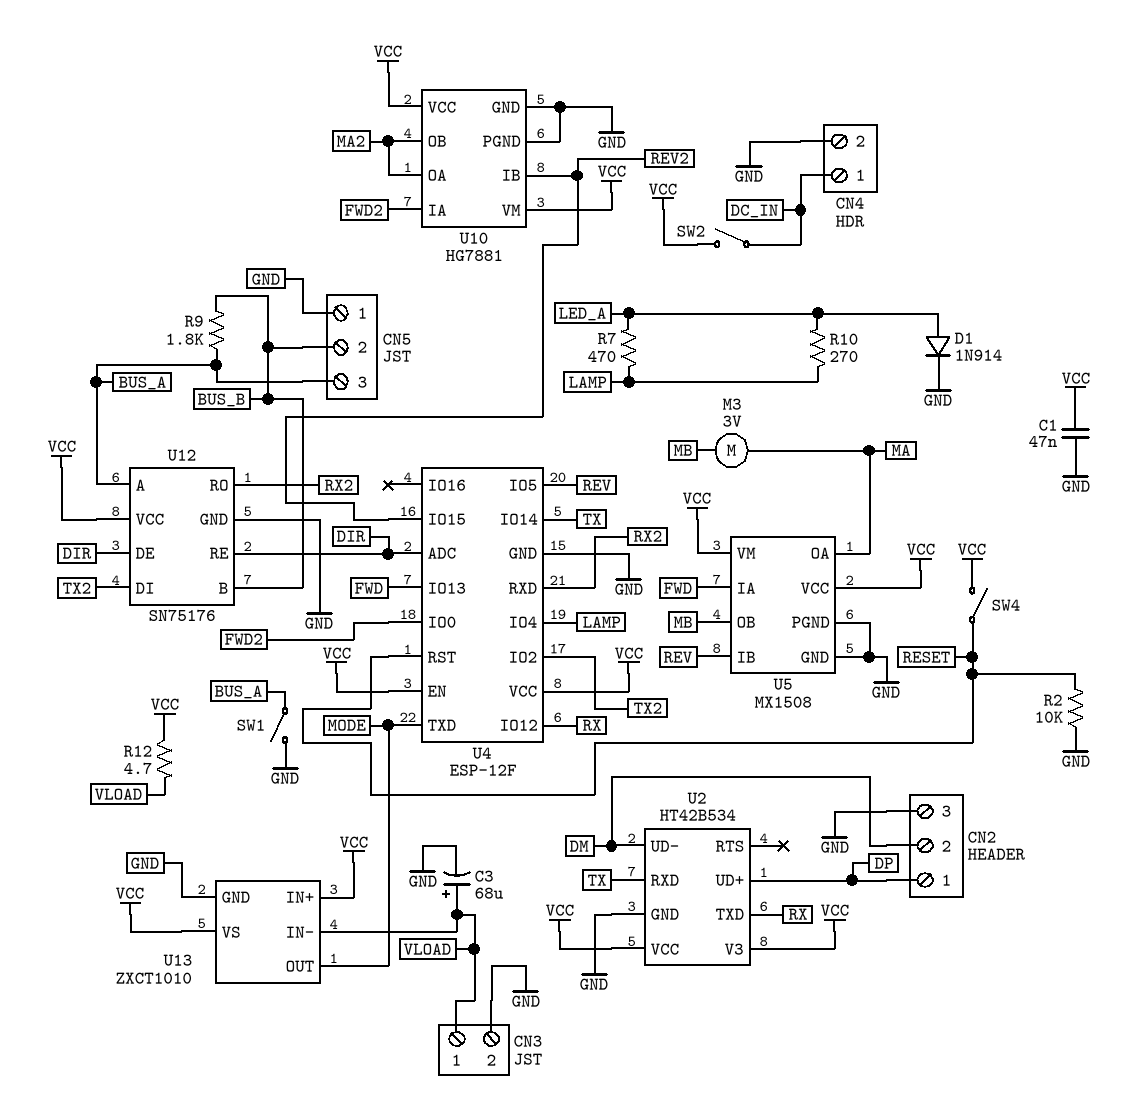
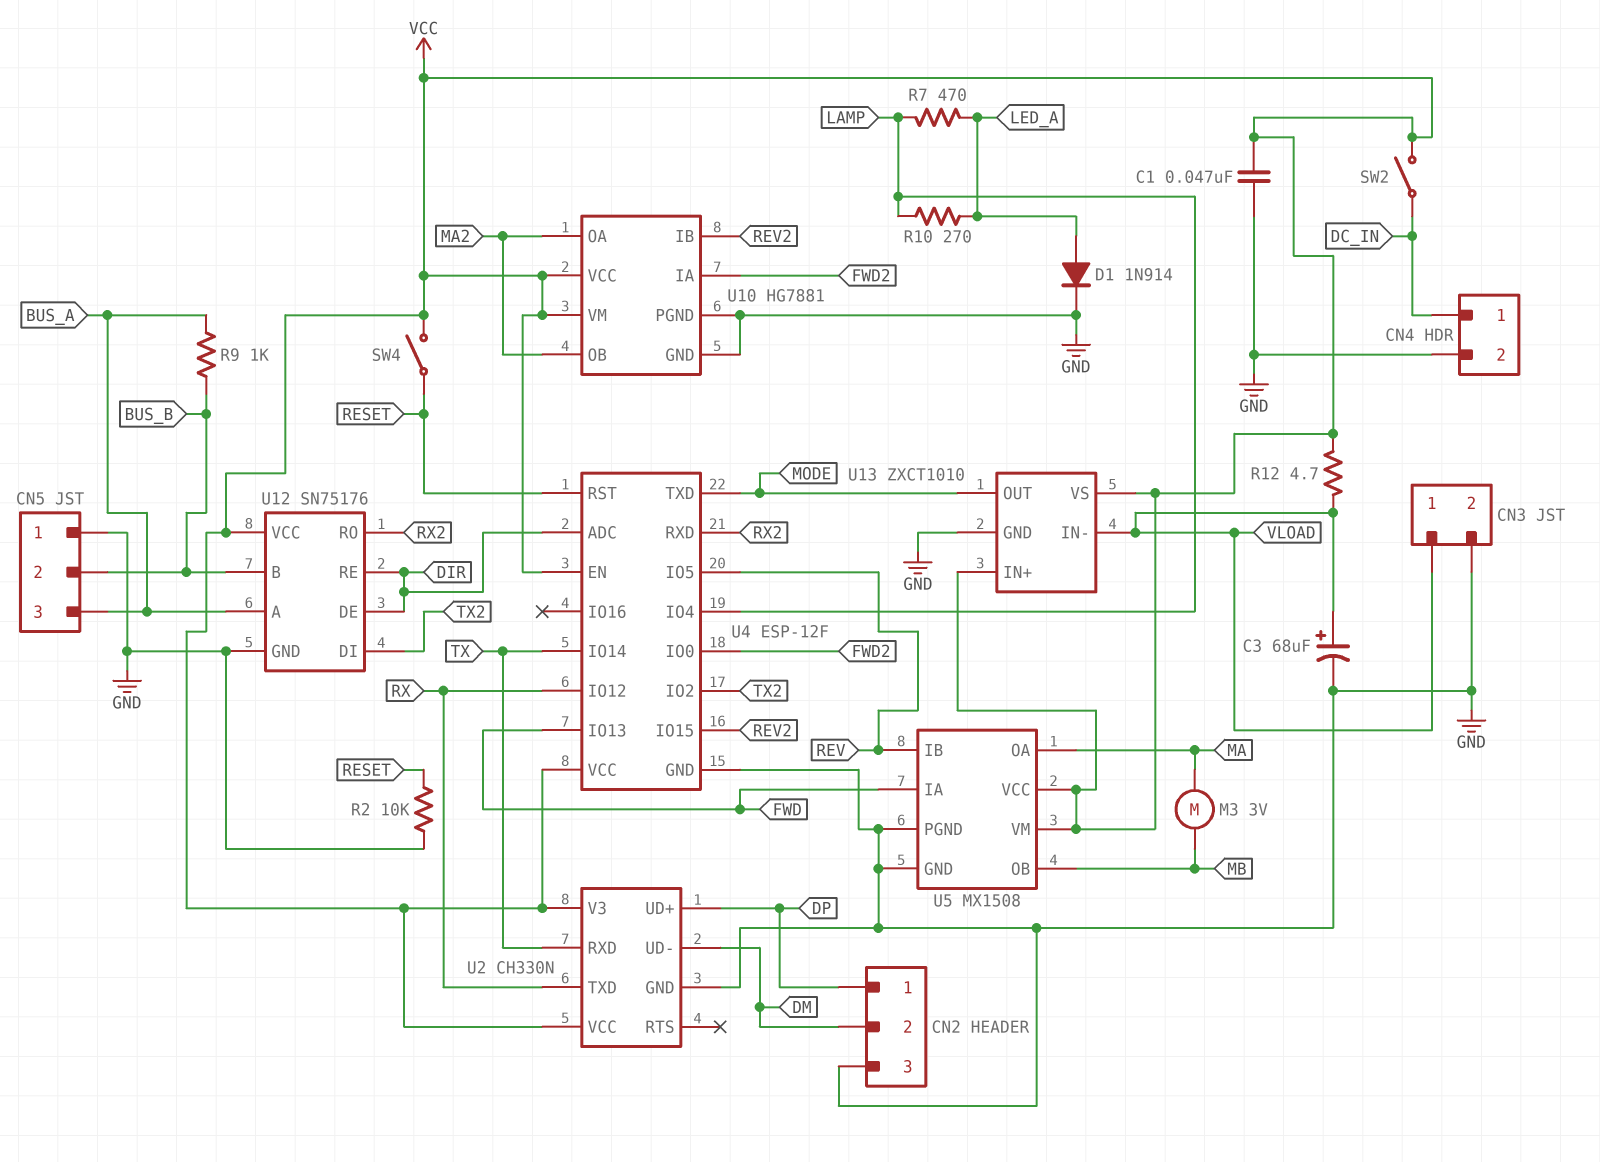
R9: 1.8k (BUS_A, BUS_B) -> 1k (BUS_A, BUS_B)
SW1: switch (BUS_A, GND) -> none
U2: HT42B534 -> CH330N

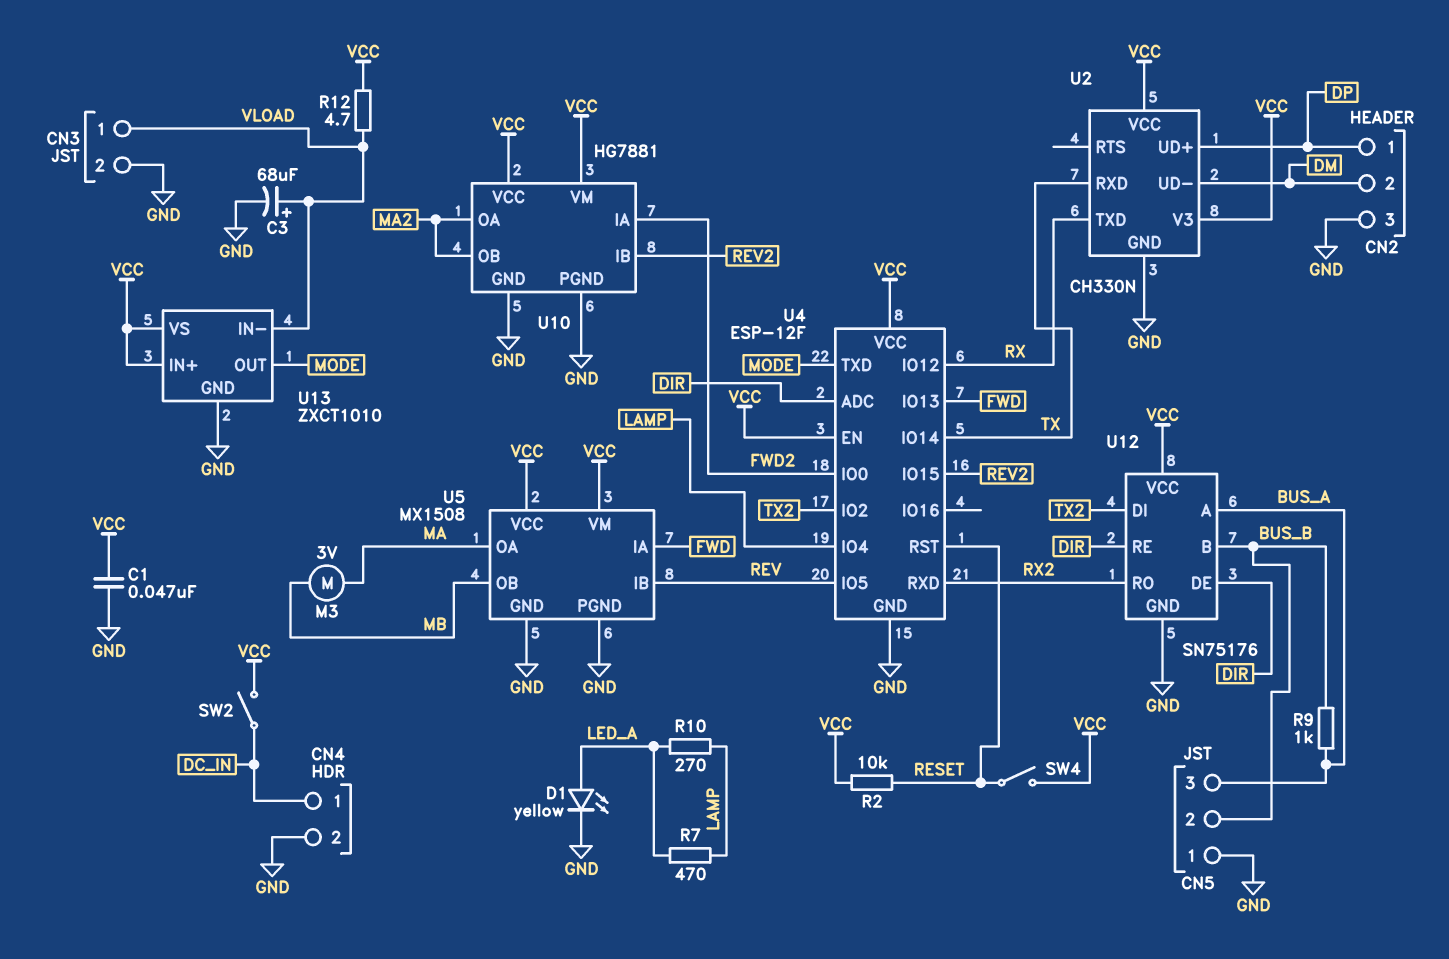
D1: diode 1N914 (A LED_A, K GND) -> LED yellow (A LED_A, K GND)
R2: 10k (GND, RESET) -> 10k (RESET, VCC)

